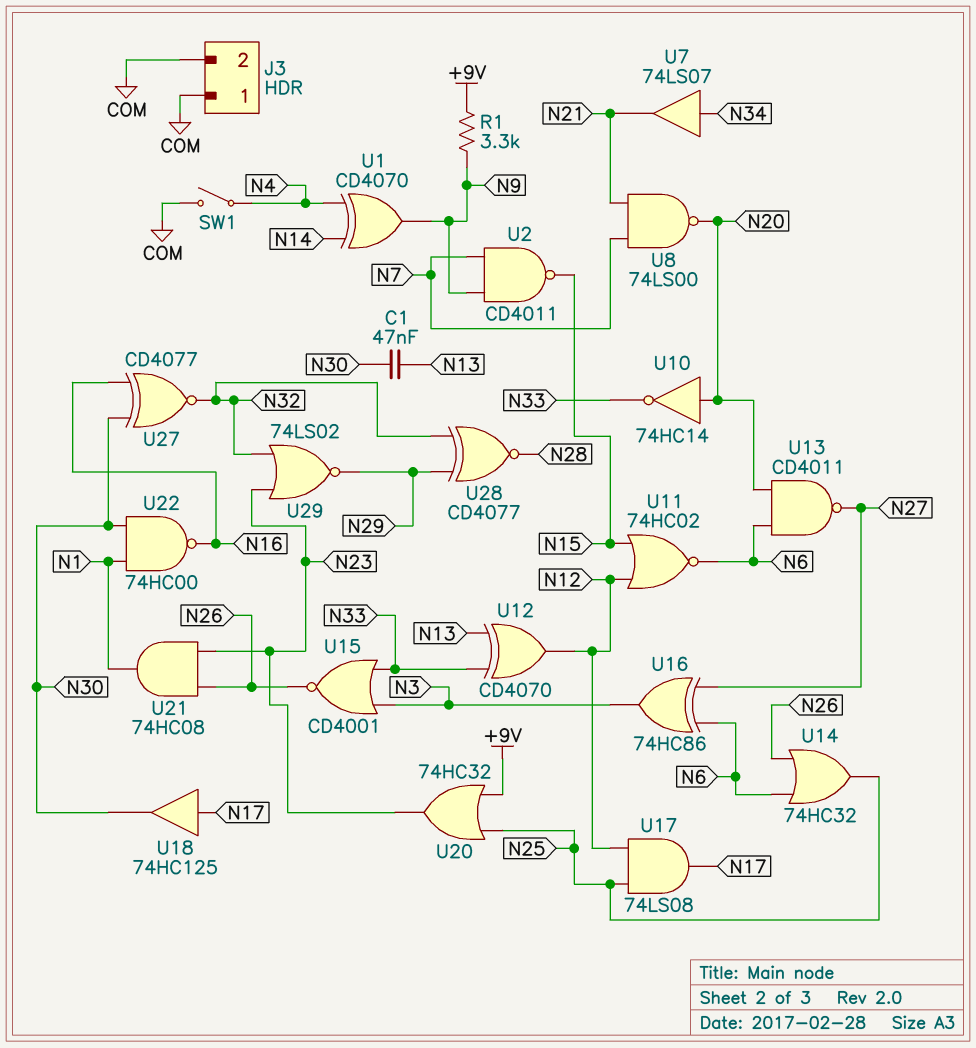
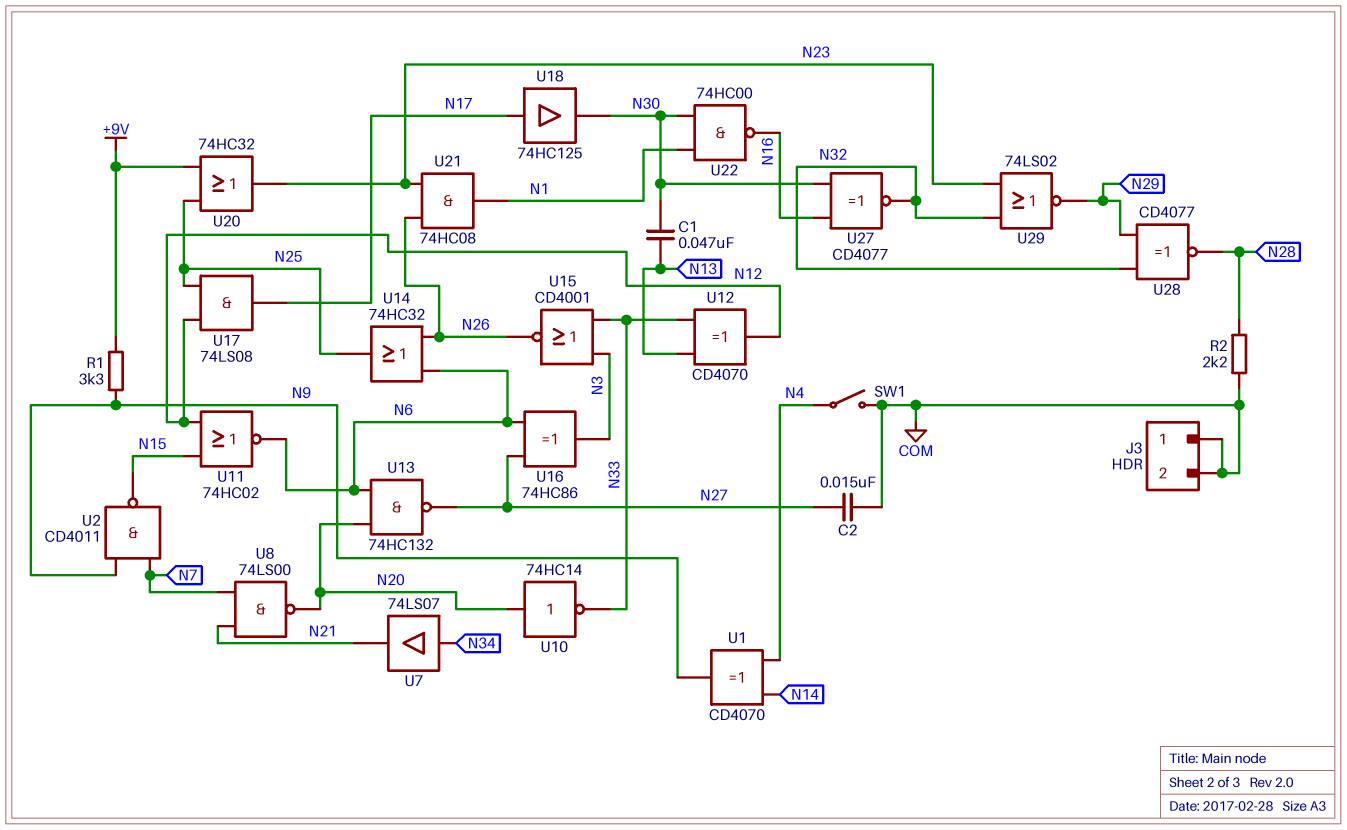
C2: none -> 15nF (COM, N27)
R2: none -> 2.2k (COM, N28)
U13: NAND CD4011 (in N6, in N20, out N27) -> NAND 74HC132 (in N6, in N20, out N27)

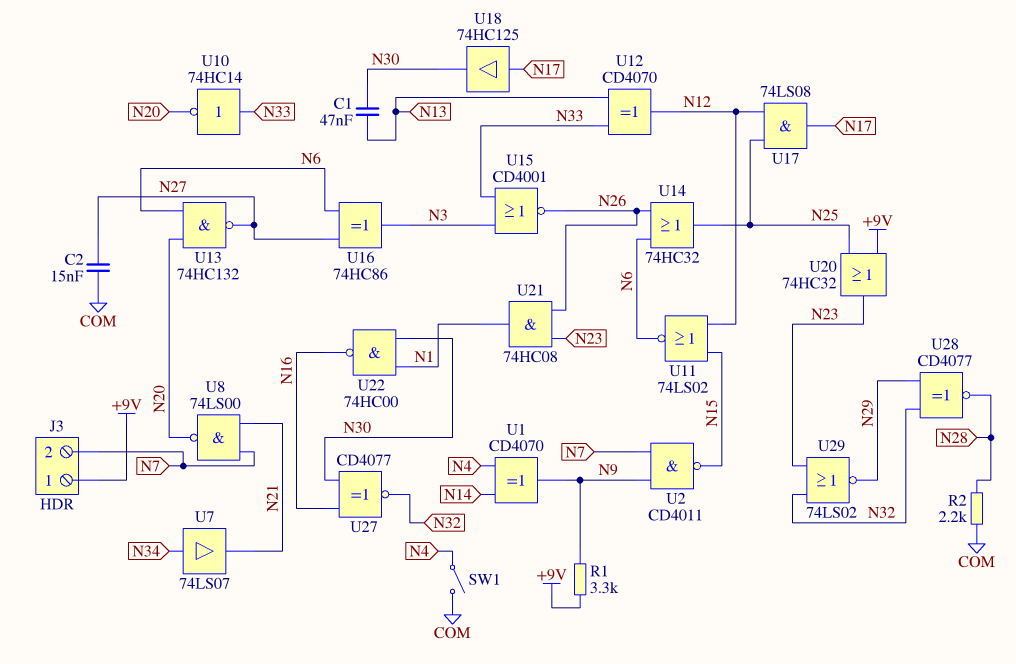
J3 pin 1: COM -> +9V
J3 pin 2: COM -> N7
U10: NOT 74HC14 (in N20, out N33) -> NOT 74HC14 (in N33, out N20)
U11: NOR 74HC02 (in N12, in N15, out N6) -> NOR 74LS02 (in N12, in N15, out N6)

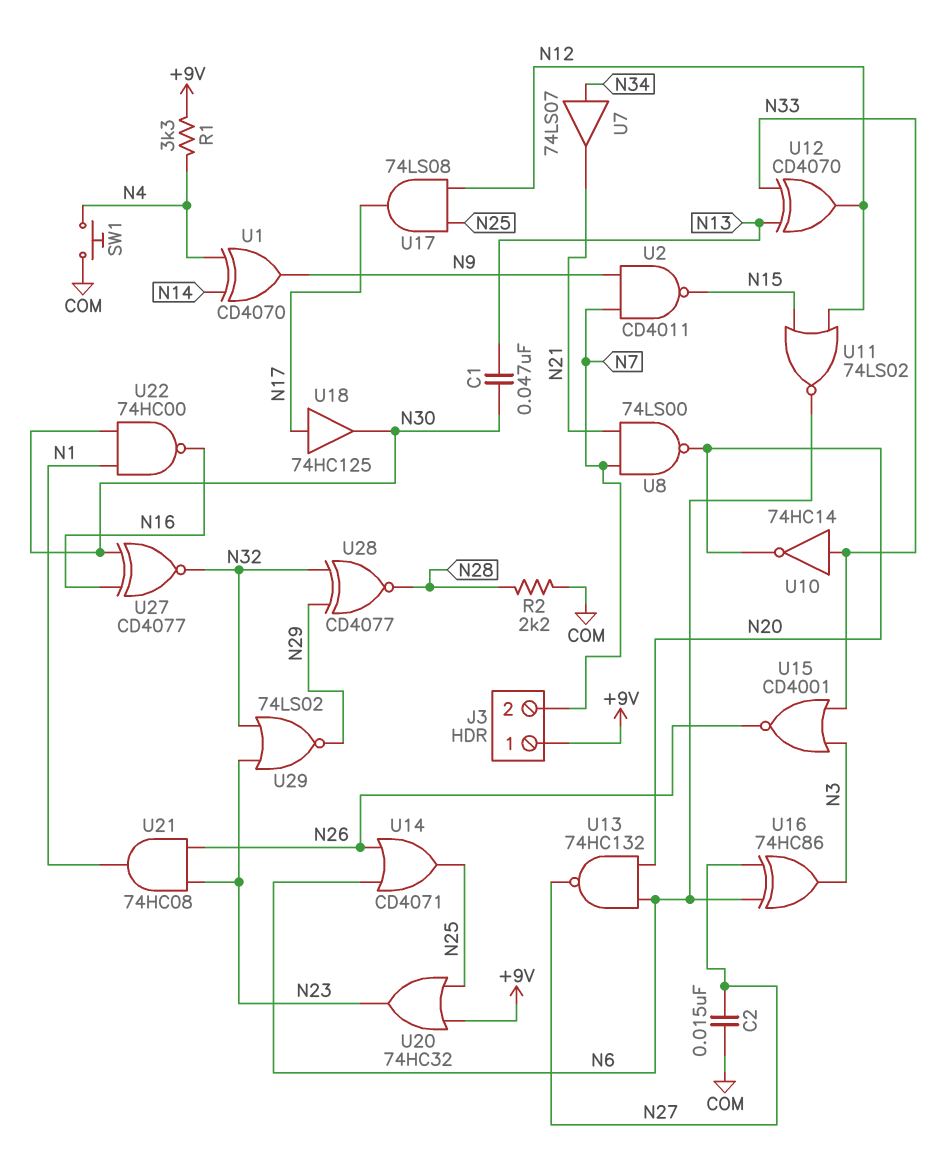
R1: 3.3k (+9V, N9) -> 3.3k (+9V, N4)
SW1: switch (COM, N4) -> button (COM, N4)
U14: OR 74HC32 (in N6, in N26, out N25) -> OR CD4071 (in N6, in N26, out N25)

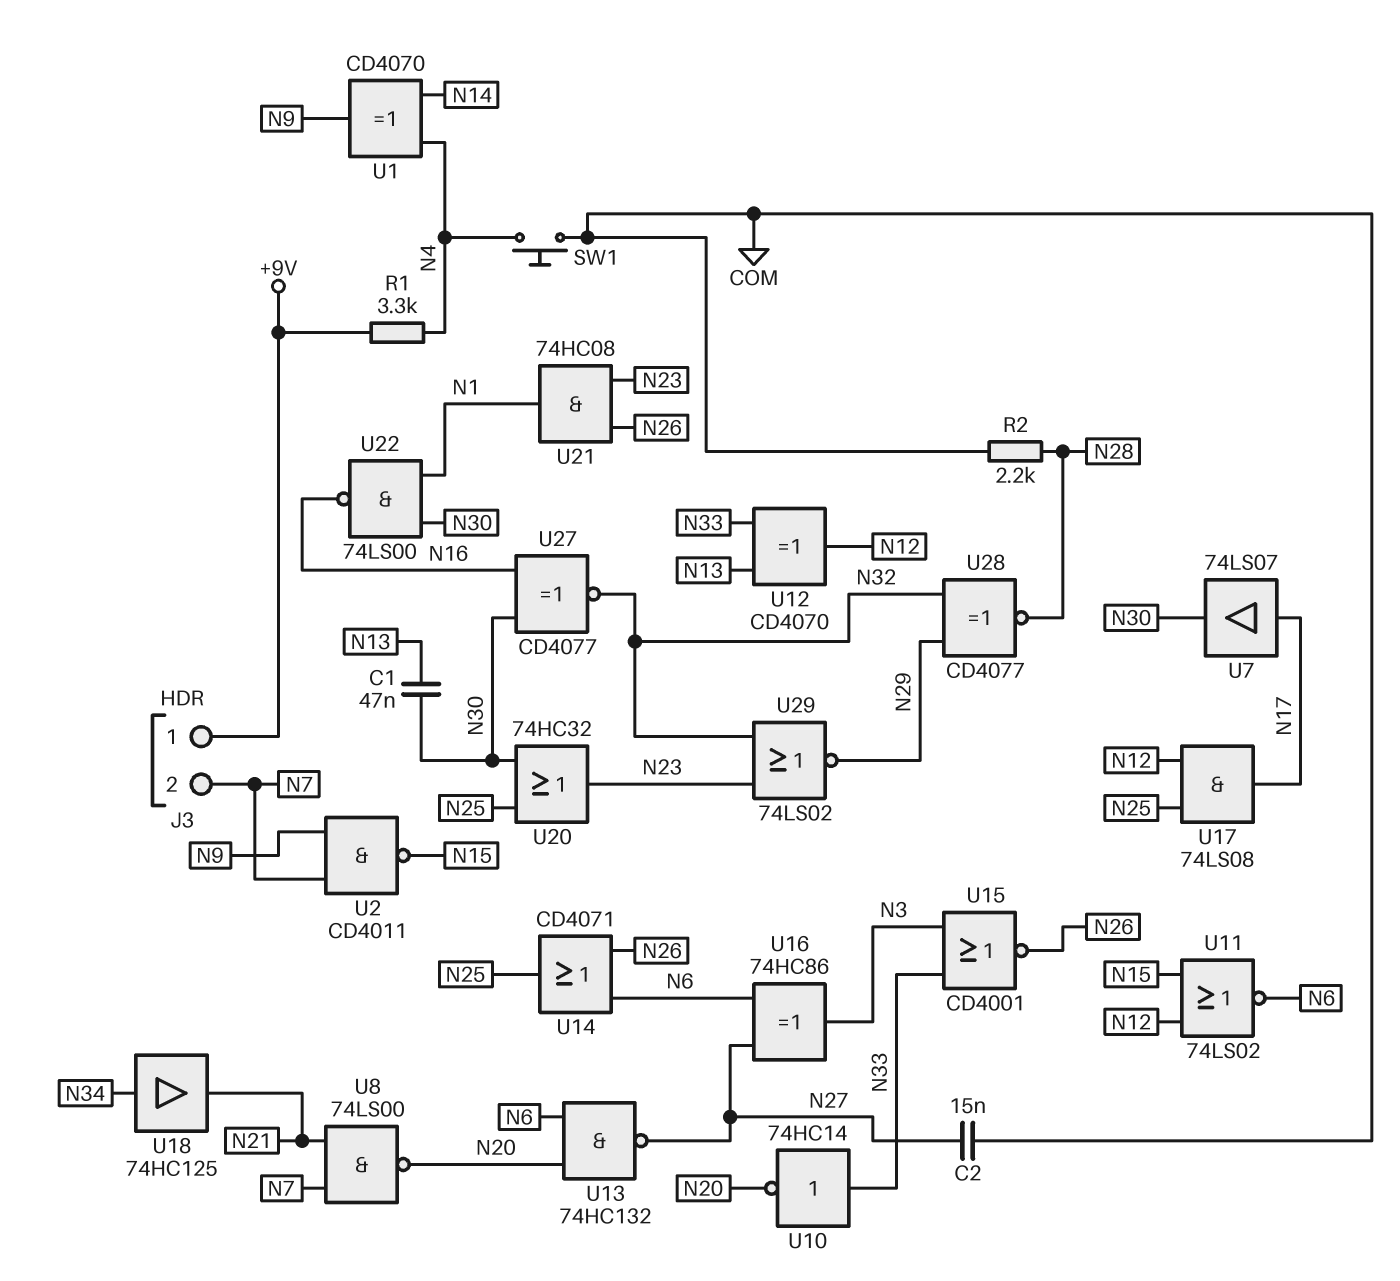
U7: buffer 74LS07 (in N34, out N21) -> buffer 74LS07 (in N17, out N30)
U18: buffer 74HC125 (in N17, out N30) -> buffer 74HC125 (in N34, out N21)
U20: OR 74HC32 (in +9V, in N25, out N23) -> OR 74HC32 (in N25, in N30, out N23)
U22: NAND 74HC00 (in N1, in N30, out N16) -> NAND 74LS00 (in N1, in N30, out N16)

